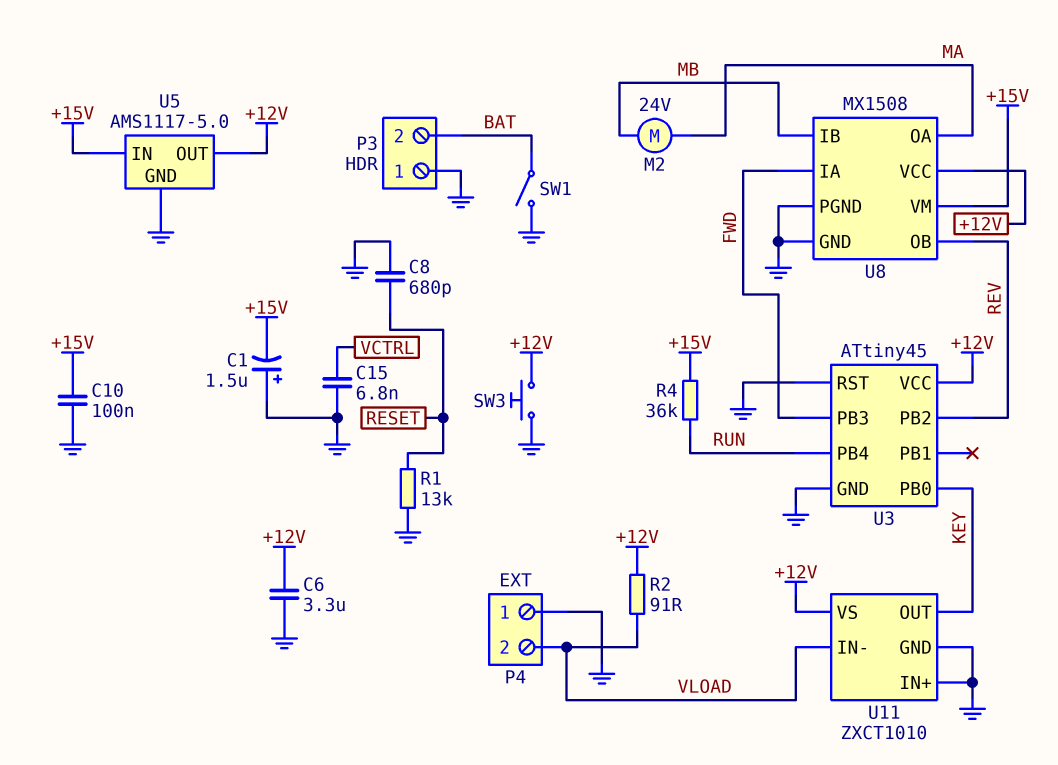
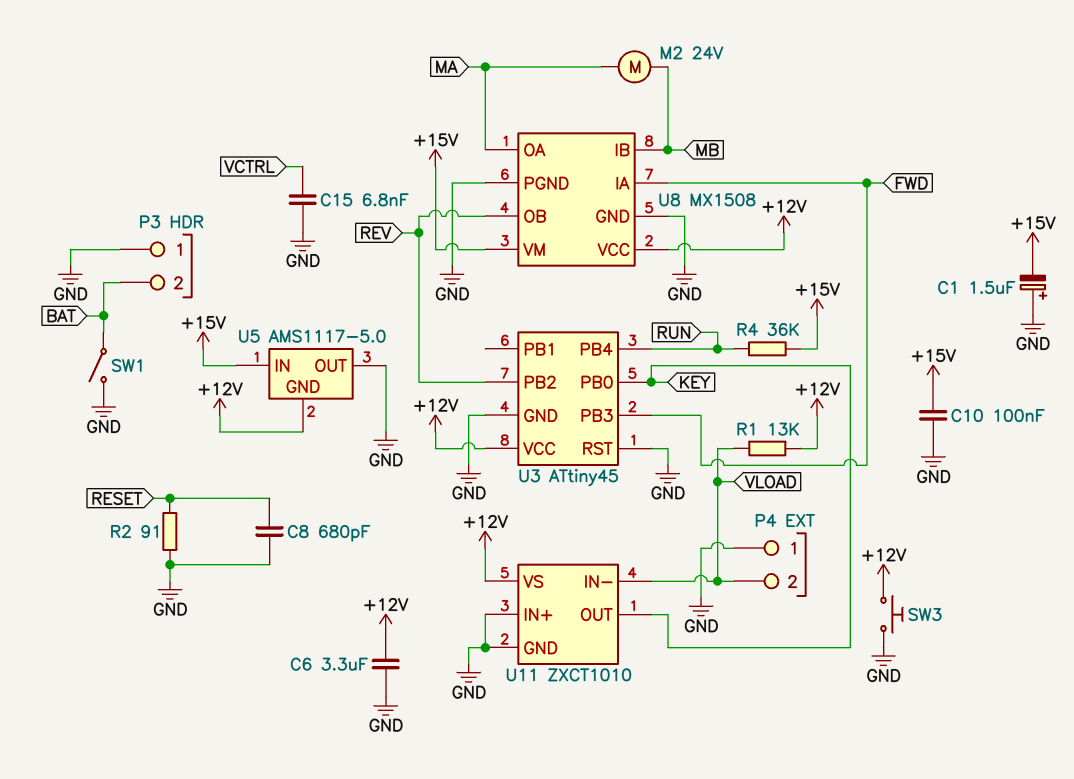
R1: 13k (GND, RESET) -> 13k (+12V, VLOAD)
R2: 91 (+12V, VLOAD) -> 91 (GND, RESET)
U5 pin GND: GND -> +12V
U5 pin OUT: +12V -> GND

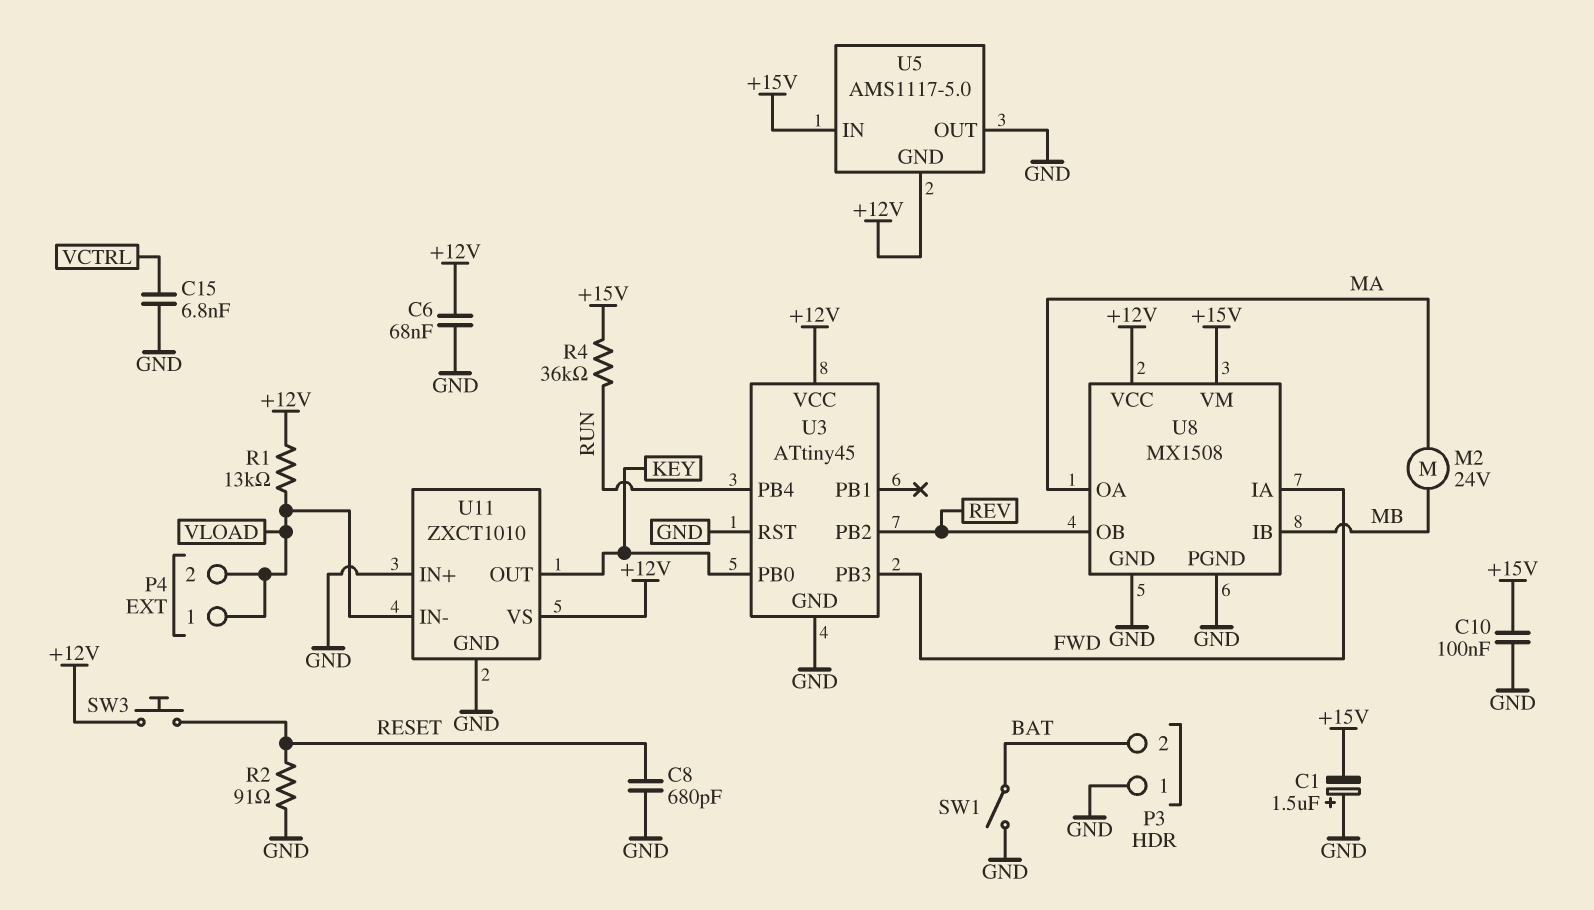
C6: 3.3uF (+12V, GND) -> 68nF (+12V, GND)
P4 pin 1: GND -> VLOAD
SW3: button (+12V, GND) -> button (+12V, RESET)

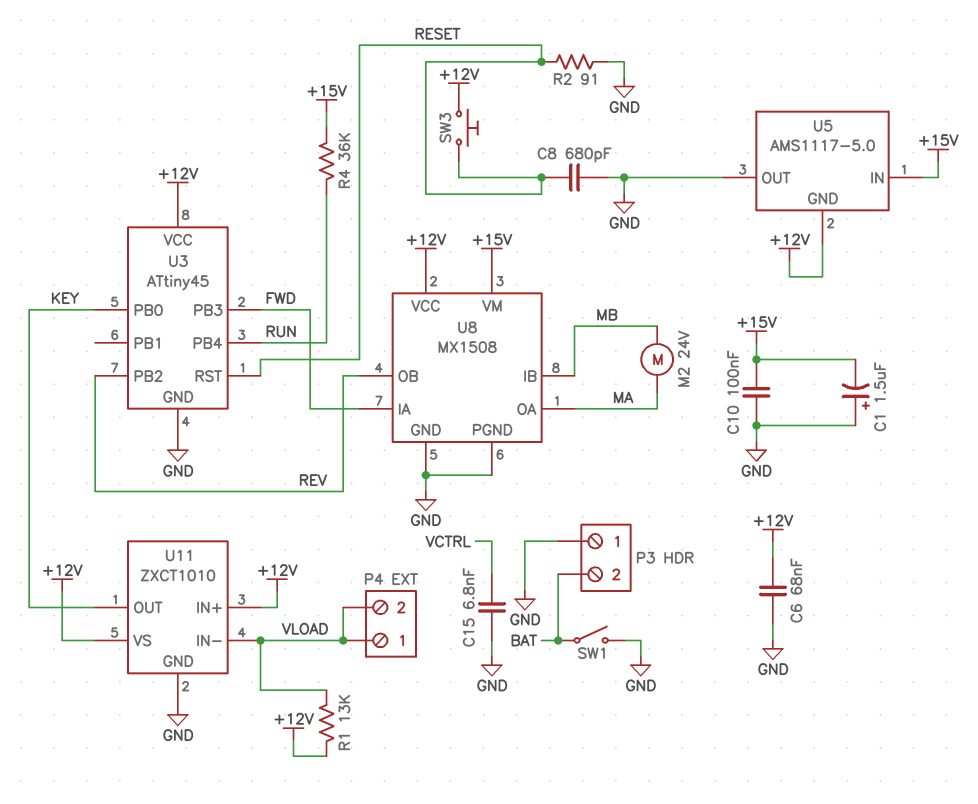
U3 pin RST: GND -> RESET
U11 pin IN+: GND -> +12V

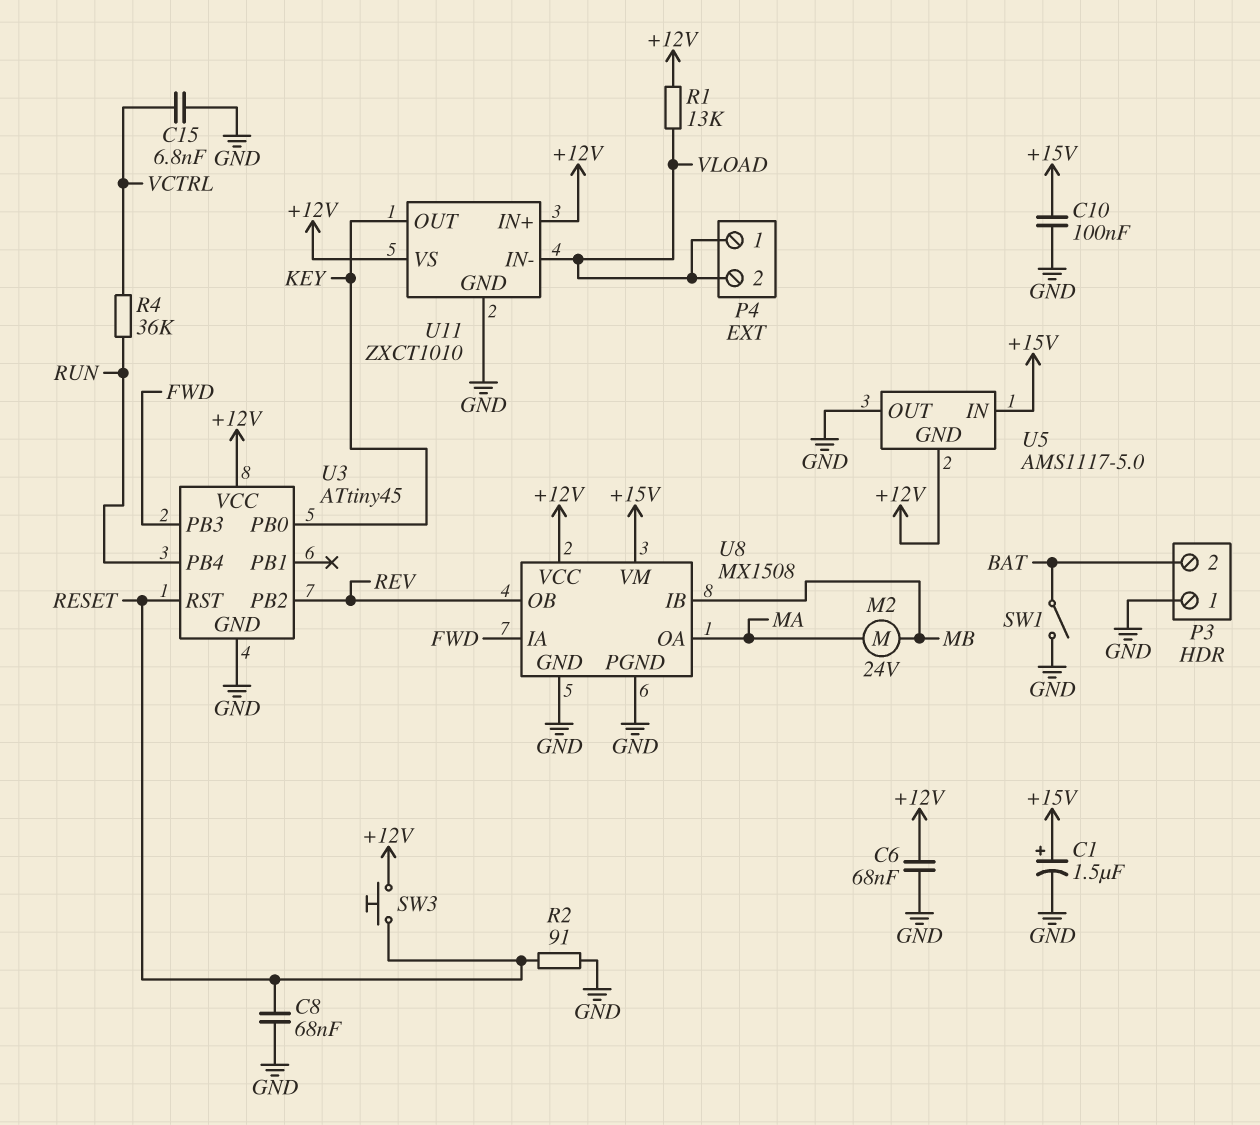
C1: 1.5uF (plus GND, minus +15V) -> 1.5uF (plus +15V, minus GND)
C8: 680pF (GND, RESET) -> 68nF (GND, RESET)
R4: 36k (+15V, RUN) -> 36k (RUN, VCTRL)

